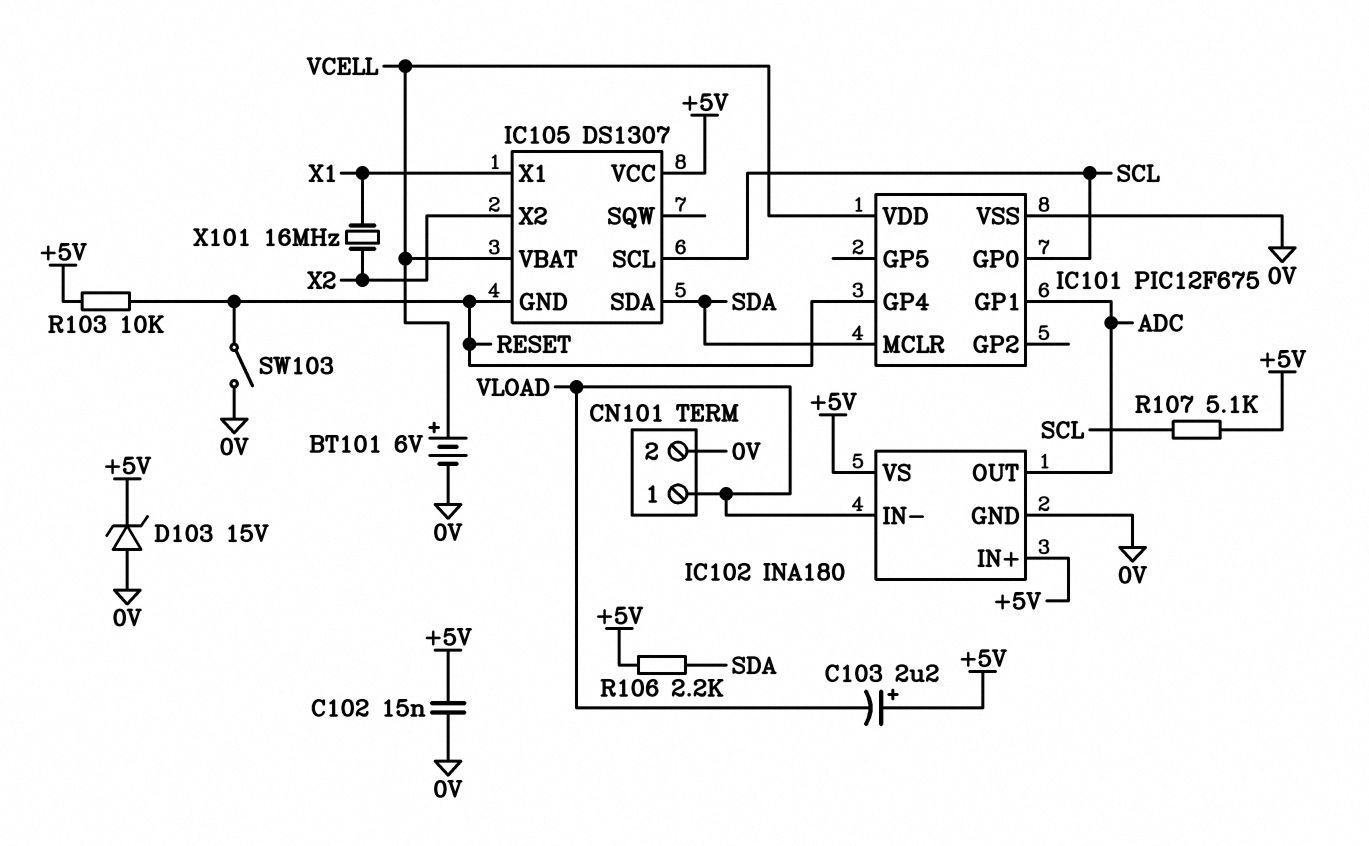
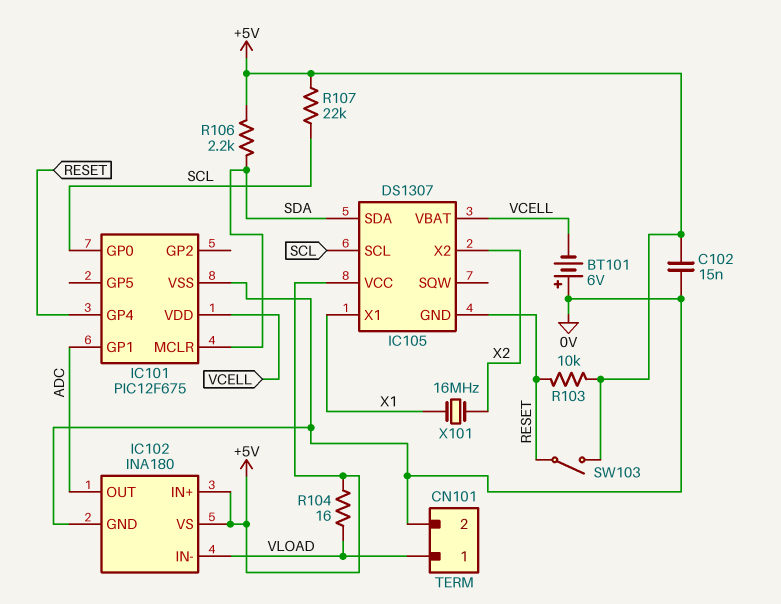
BT101: 6V (plus VCELL, minus 0V) -> 6V (plus 0V, minus VCELL)
C103: 2.2uF (plus +5V, minus VLOAD) -> none
D103: zener 15V (A 0V, K +5V) -> none
R104: none -> 16 (+5V, VLOAD)
R107: 5.1k (+5V, SCL) -> 22k (+5V, SCL)
SW103: switch (0V, RESET) -> switch (+5V, RESET)

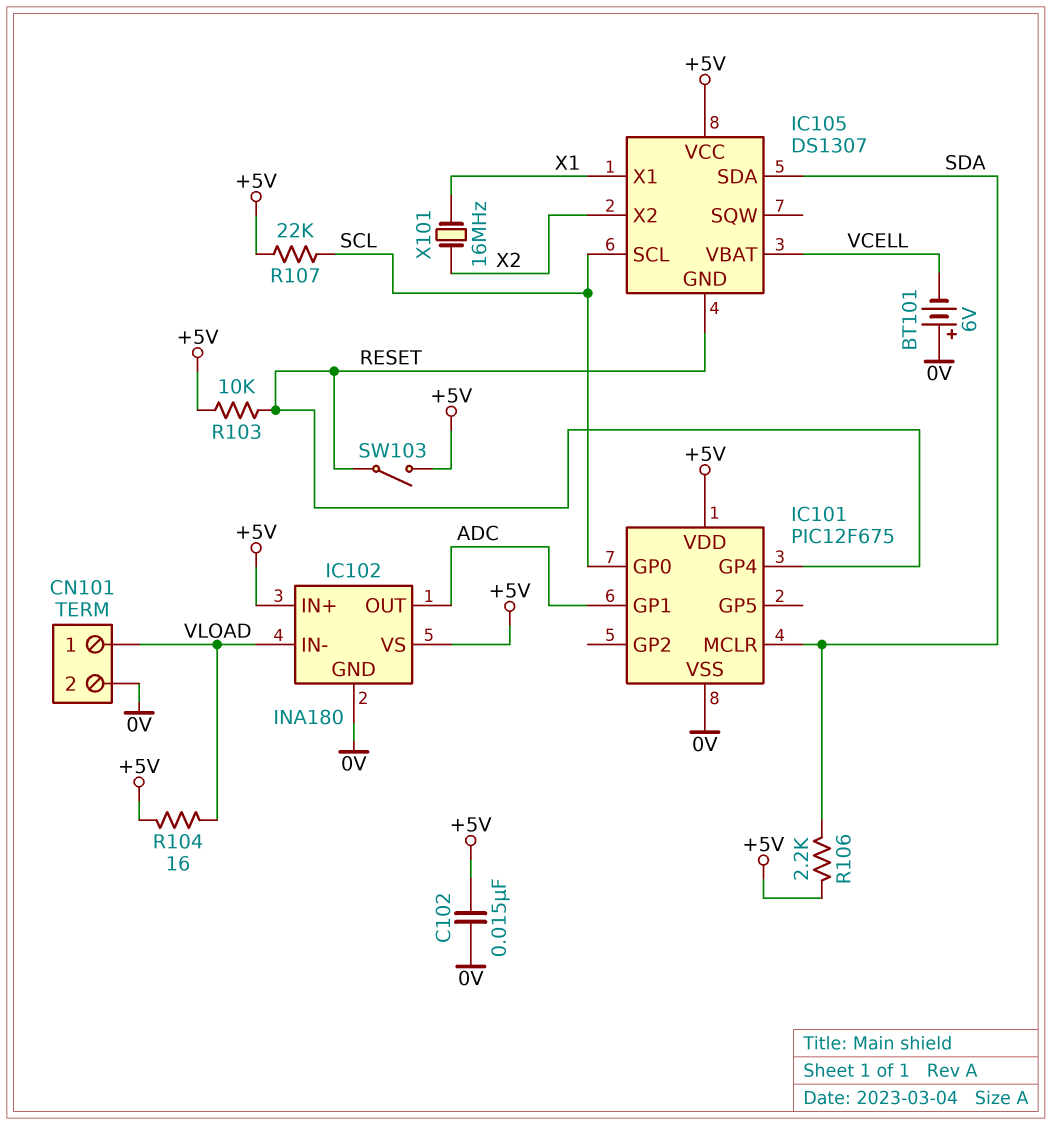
IC101 pin VDD: VCELL -> +5V

